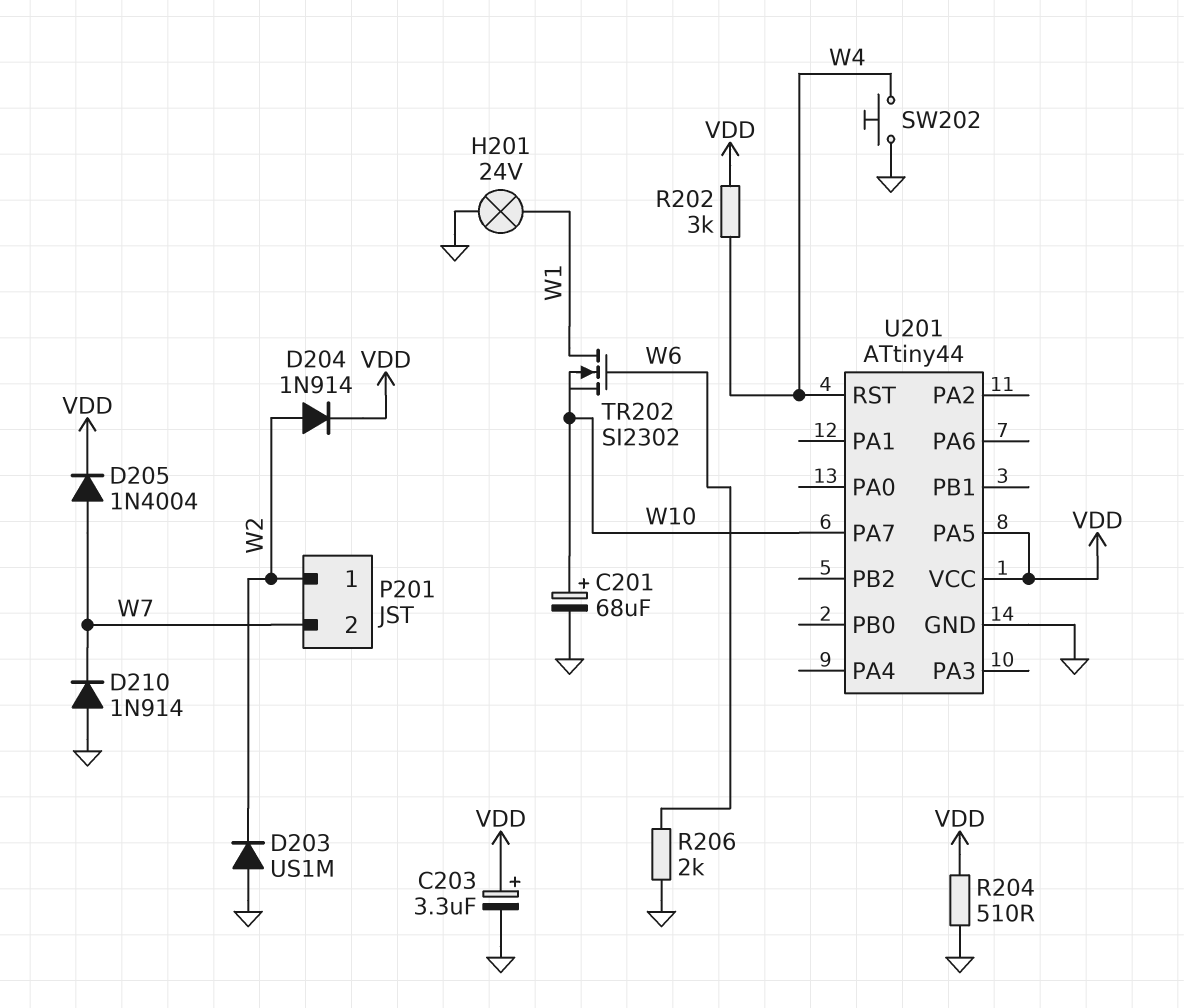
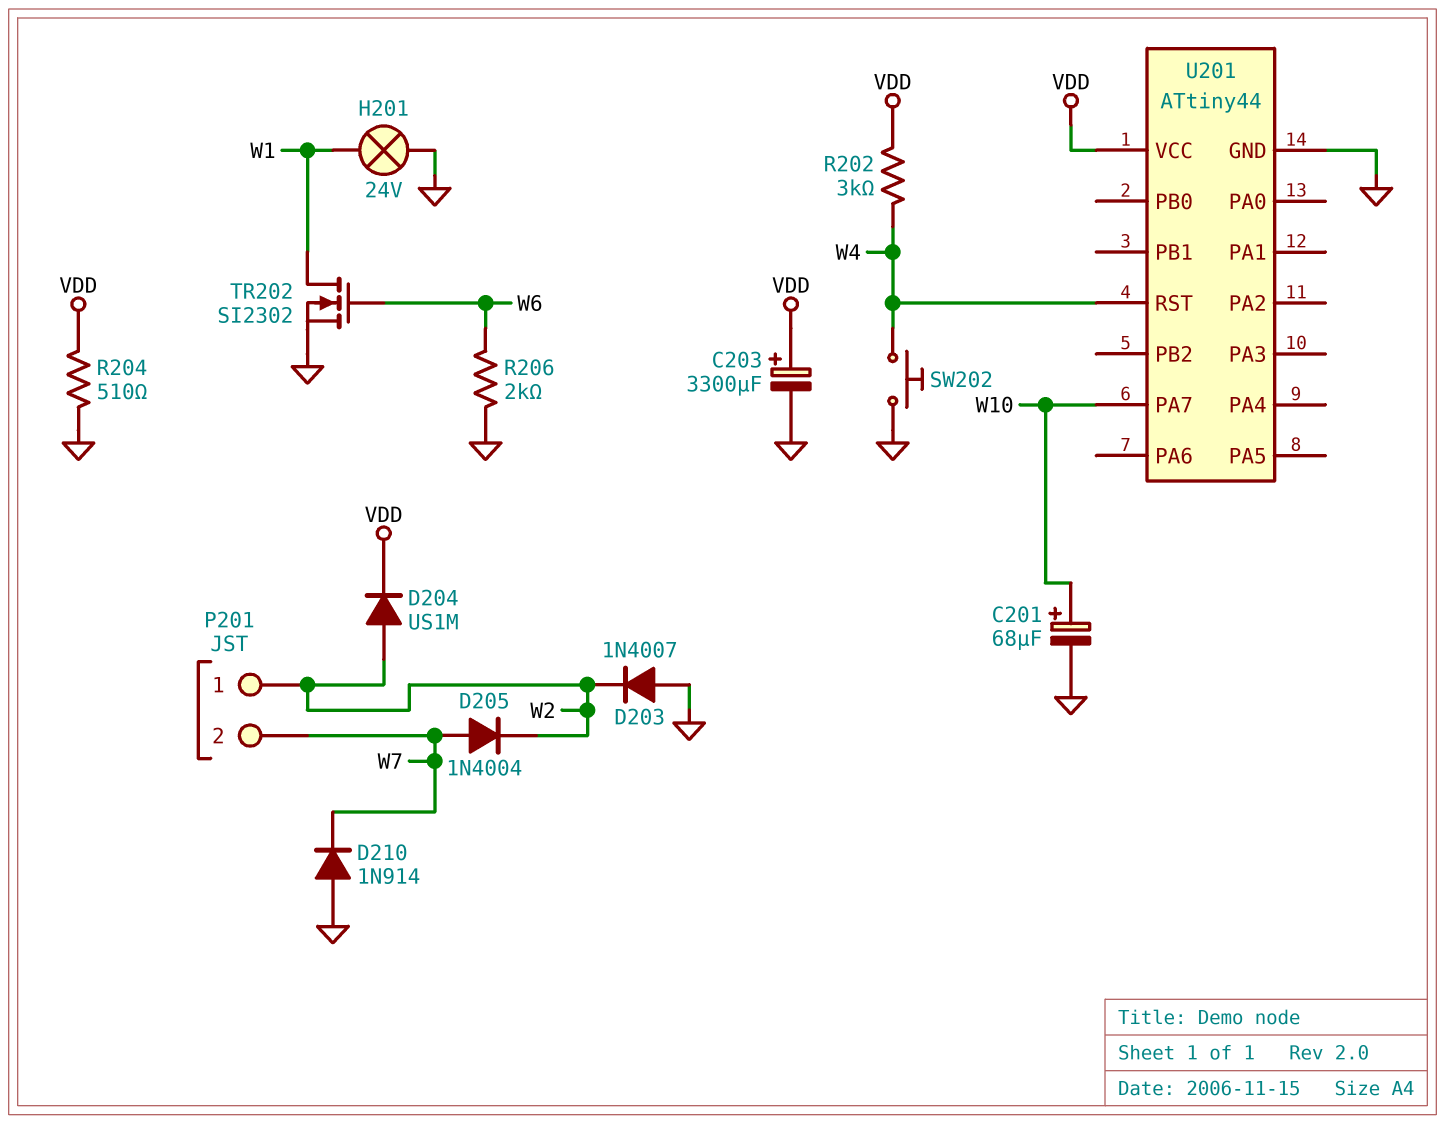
C203: 3.3uF (plus VDD, minus GND) -> 3300uF (plus VDD, minus GND)
D203: diode US1M (A GND, K W2) -> diode 1N4007 (A GND, K W2)
D204: diode 1N914 (A W2, K VDD) -> diode US1M (A W2, K VDD)
D205: diode 1N4004 (A W7, K VDD) -> diode 1N4004 (A W7, K W2)
TR202: NMOS SI2302 (G W6, D W1, S W10) -> NMOS SI2302 (G W6, D W1, S GND)
U201 pin PA5: VDD -> none

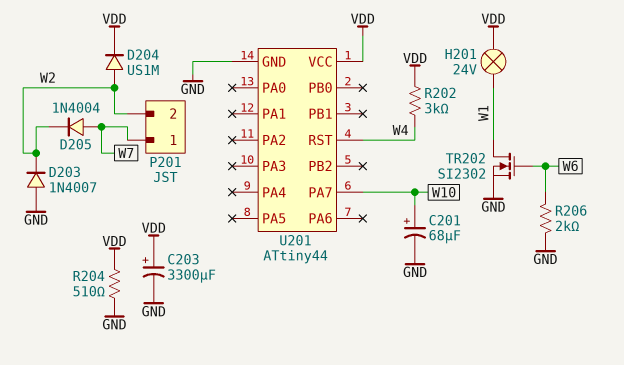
D210: diode 1N914 (A GND, K W7) -> none
H201: lamp 24V (GND, W1) -> lamp 24V (VDD, W1)
P201 pin 1: W2 -> W7
P201 pin 2: W7 -> W2
SW202: button (GND, W4) -> none

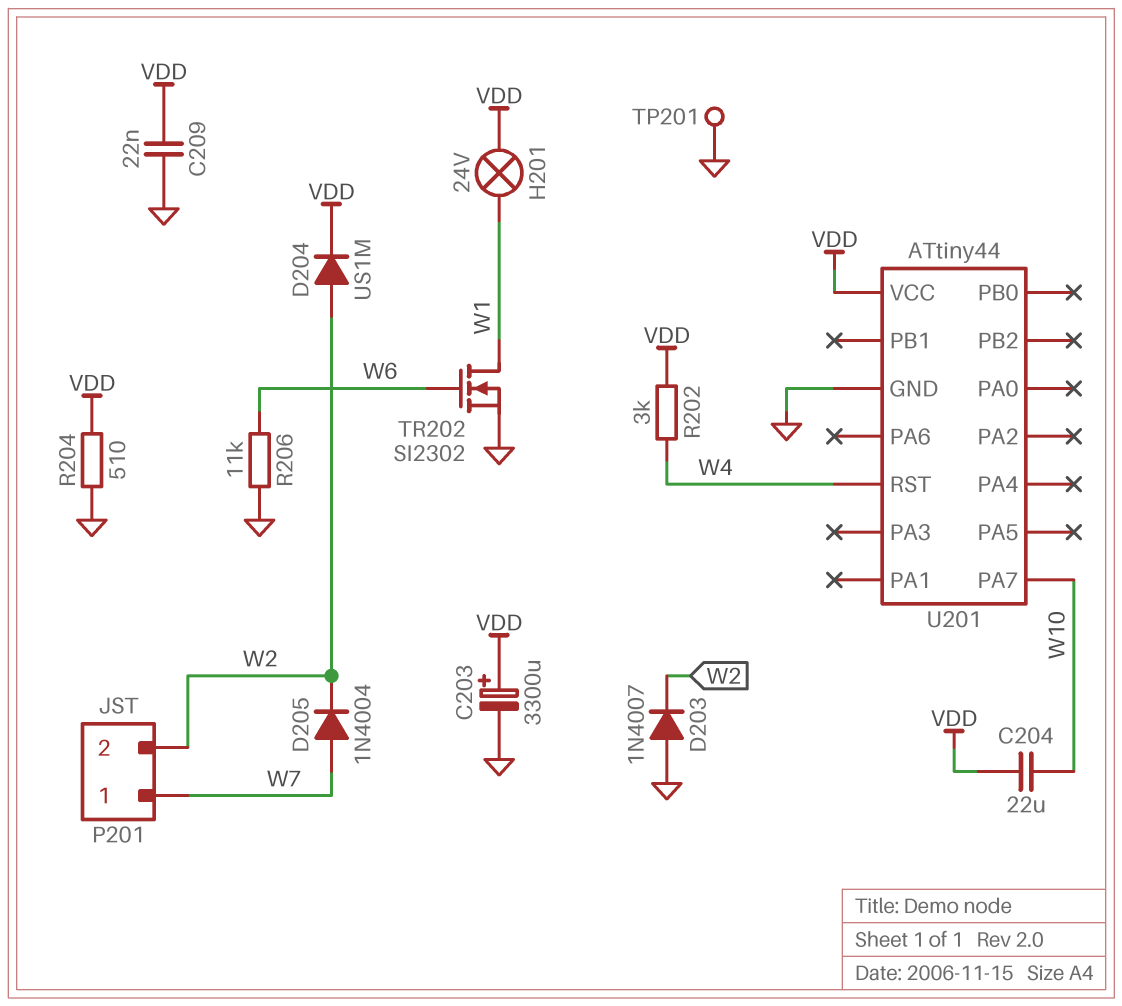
C201: 68uF (plus W10, minus GND) -> none
C204: none -> 22uF (VDD, W10)
C209: none -> 22nF (GND, VDD)
R206: 2k (GND, W6) -> 11k (GND, W6)
TP201: none -> test point (GND)

